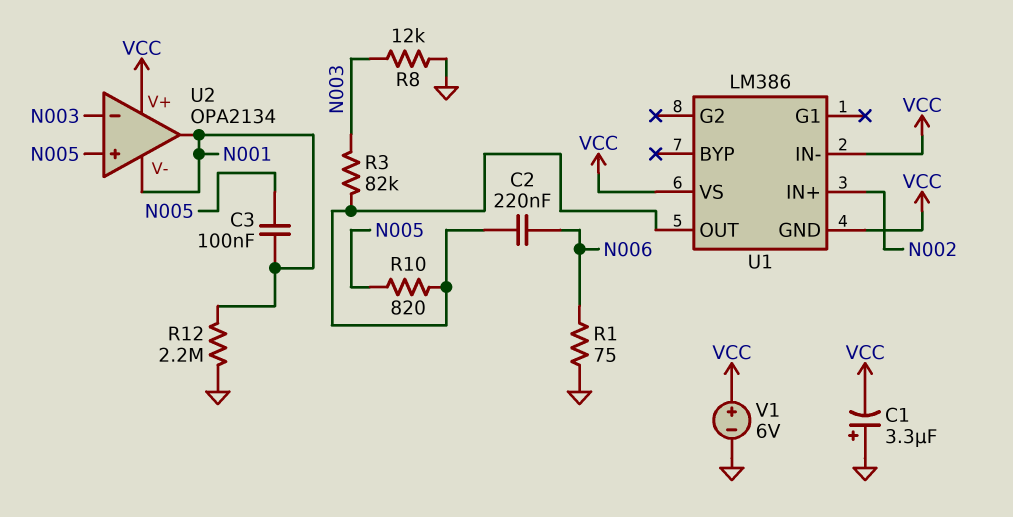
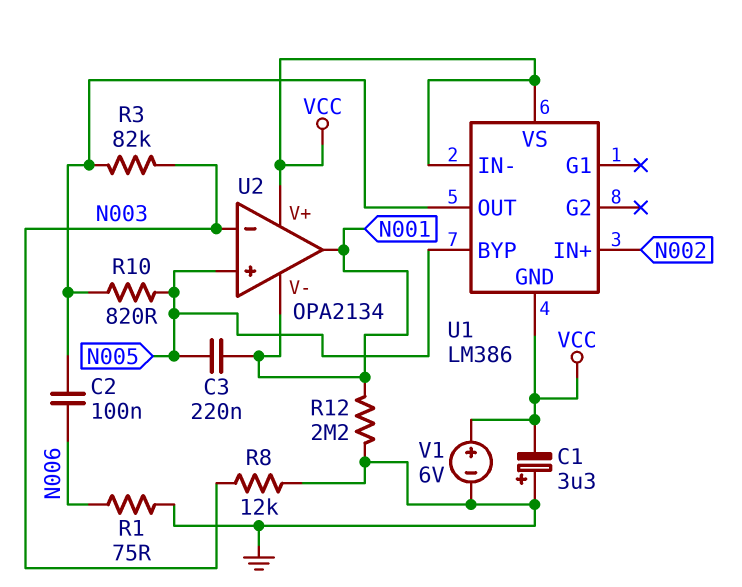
C2: 220nF (N006, U1/OUT) -> 100nF (N006, U1/OUT)
C3: 100nF (N001, N005) -> 220nF (N001, N005)
U1 pin BYP: none -> N005

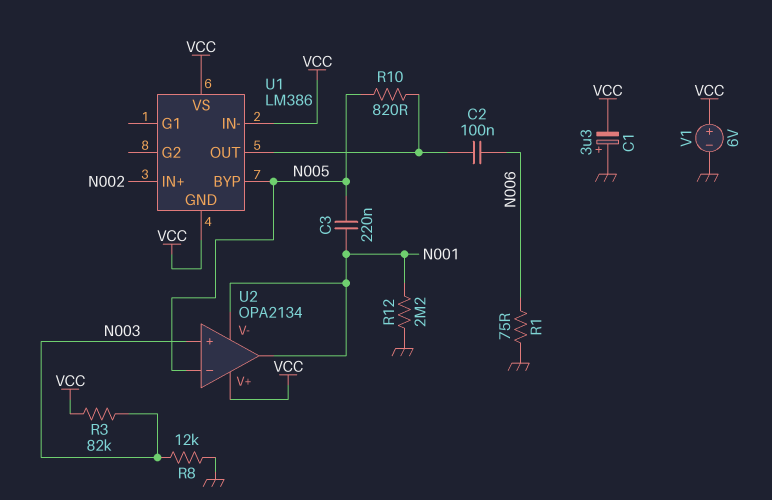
R3: 82k (N003, U1/OUT) -> 82k (N003, VCC)
U2 pin in+: N005 -> N003
U2 pin in-: N003 -> N005

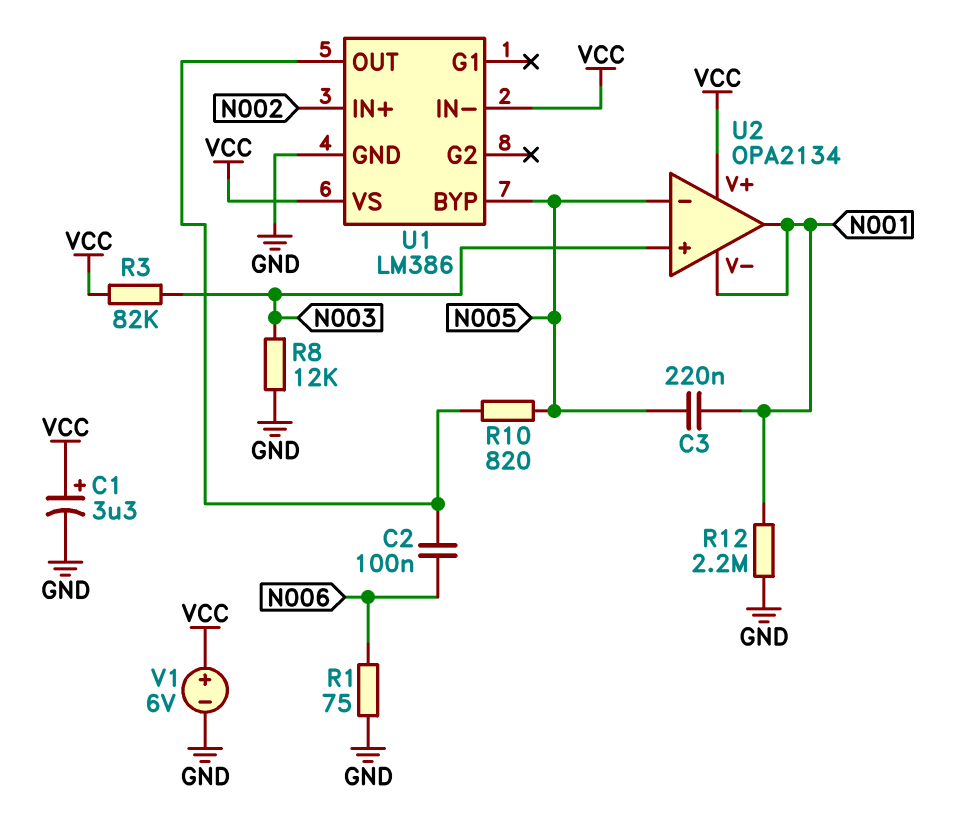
C1: 3.3uF (plus GND, minus VCC) -> 3.3uF (plus VCC, minus GND)
U1 pin GND: VCC -> GND

